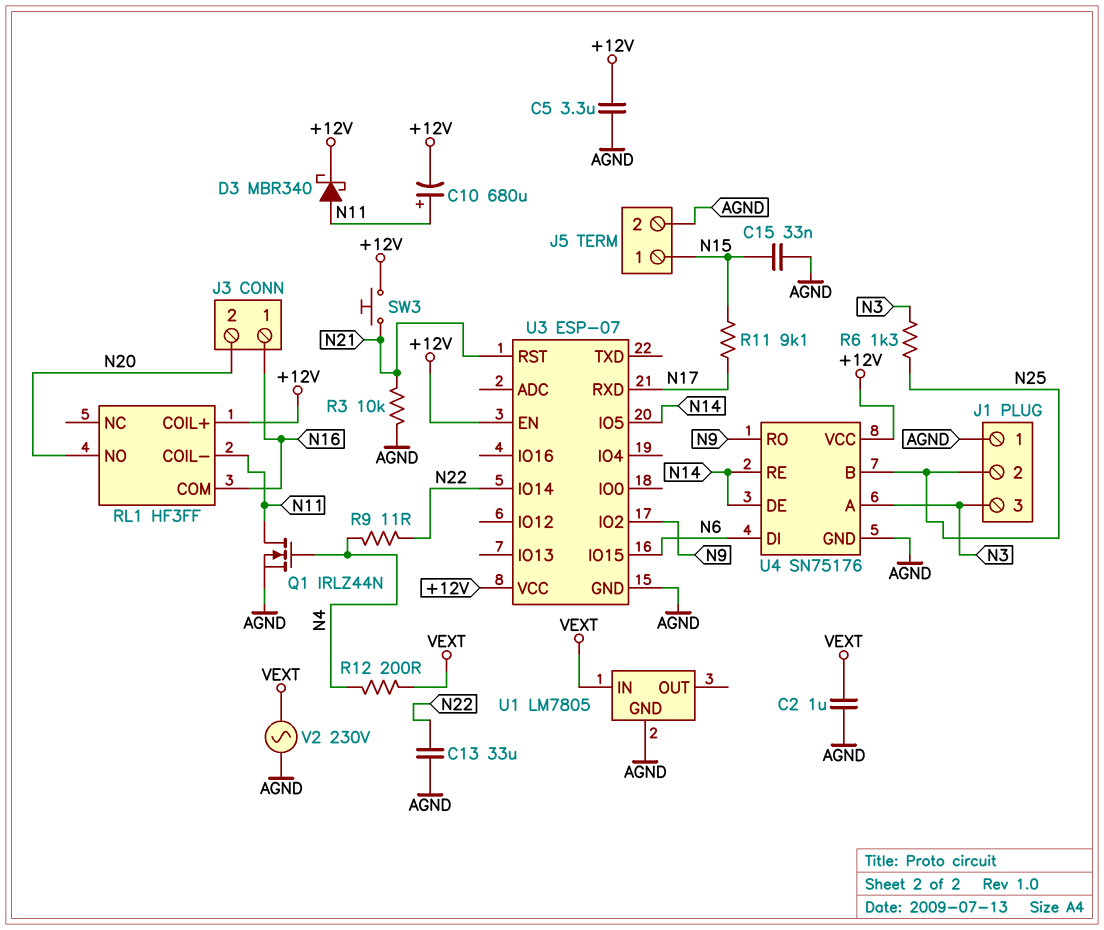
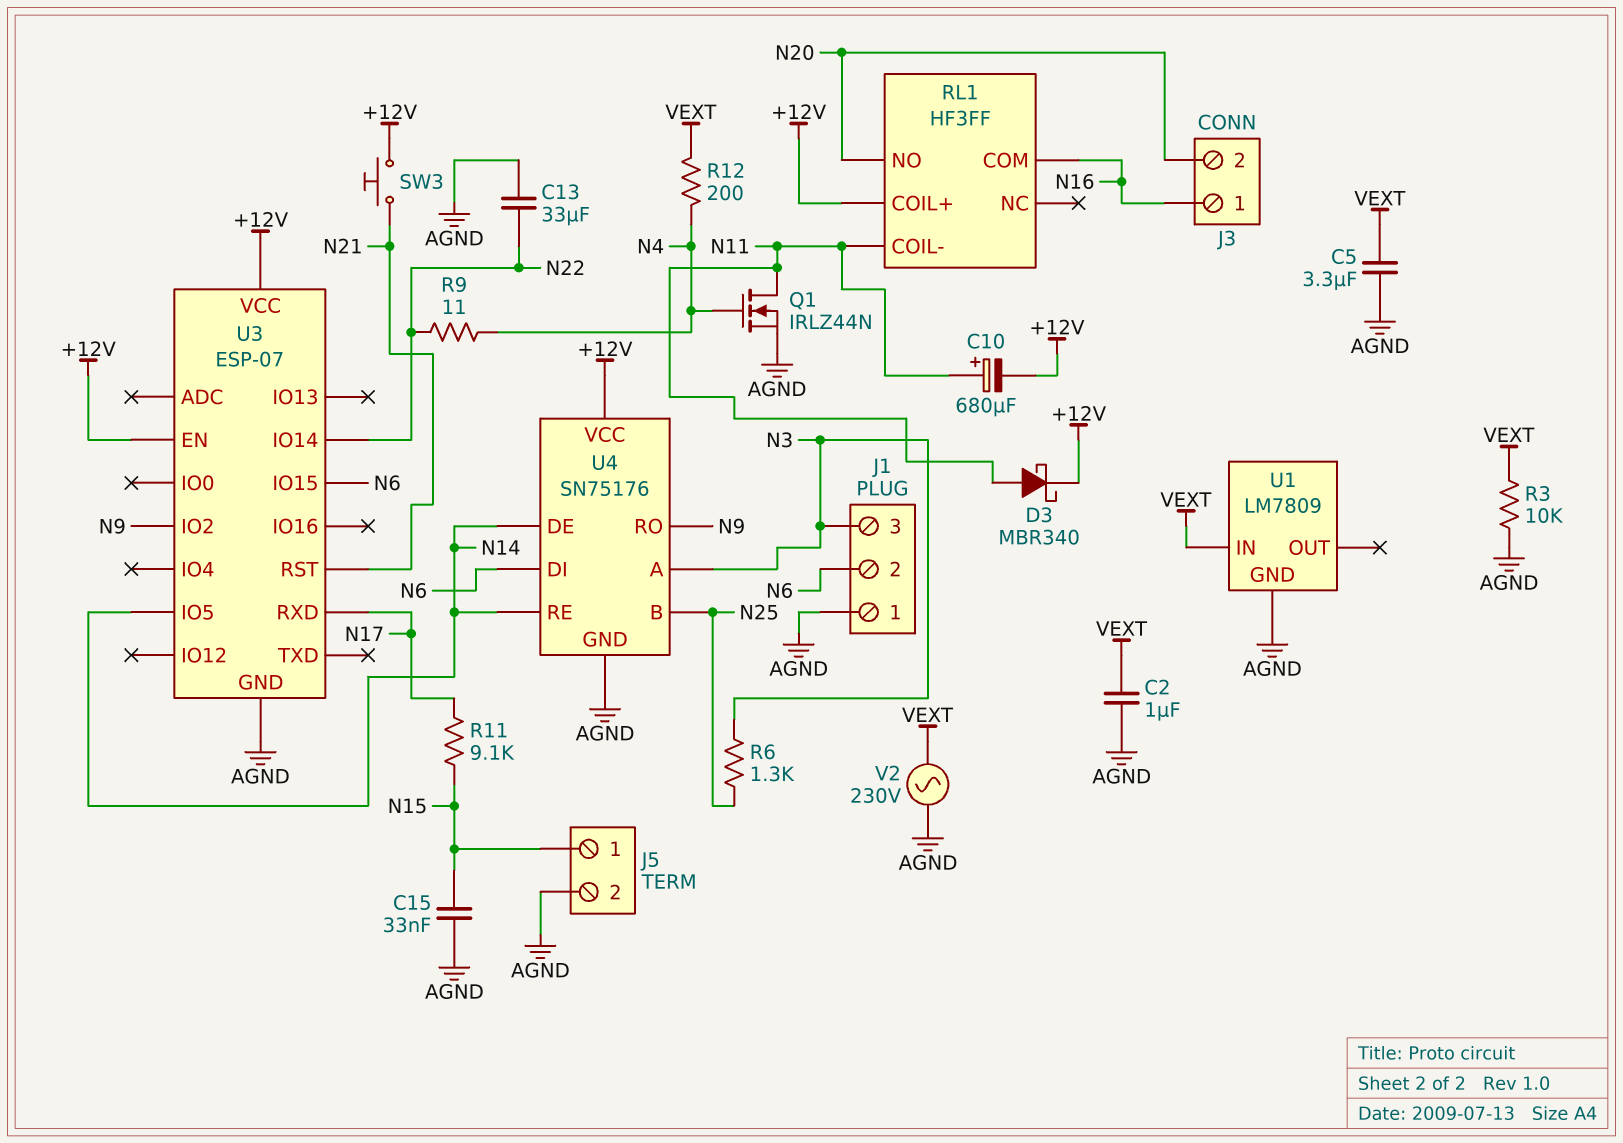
C5: 3.3uF (+12V, AGND) -> 3.3uF (AGND, VEXT)
J1 pin 2: N25 -> N6
R3: 10k (AGND, N21) -> 10k (AGND, VEXT)
U1: LM7805 -> LM7809

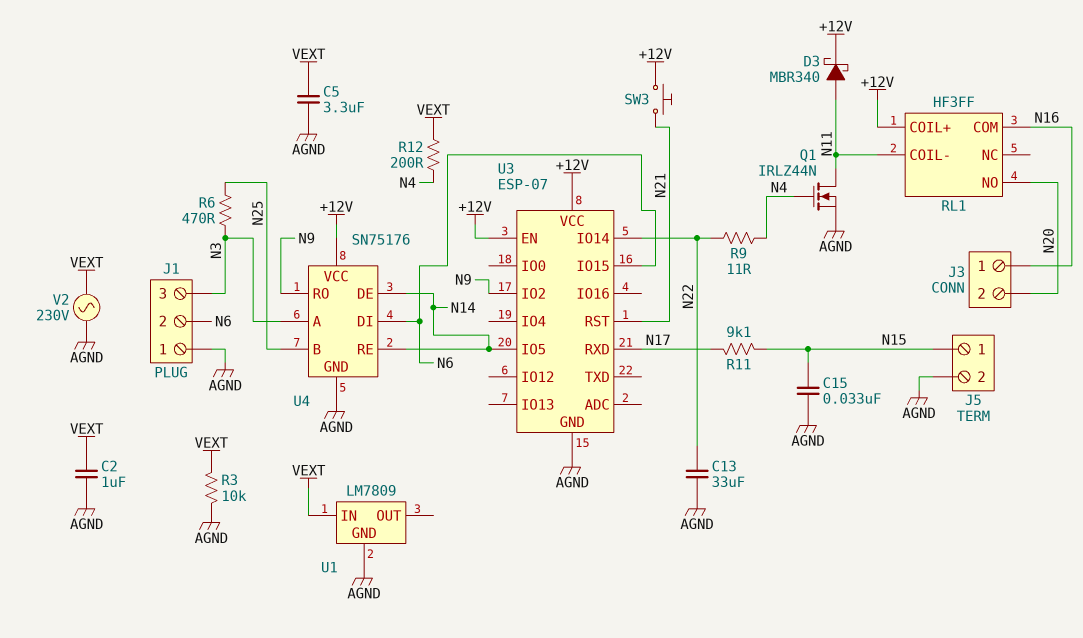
C10: 680uF (plus N11, minus +12V) -> none
R6: 1.3k (N3, N25) -> 470 (N3, N25)

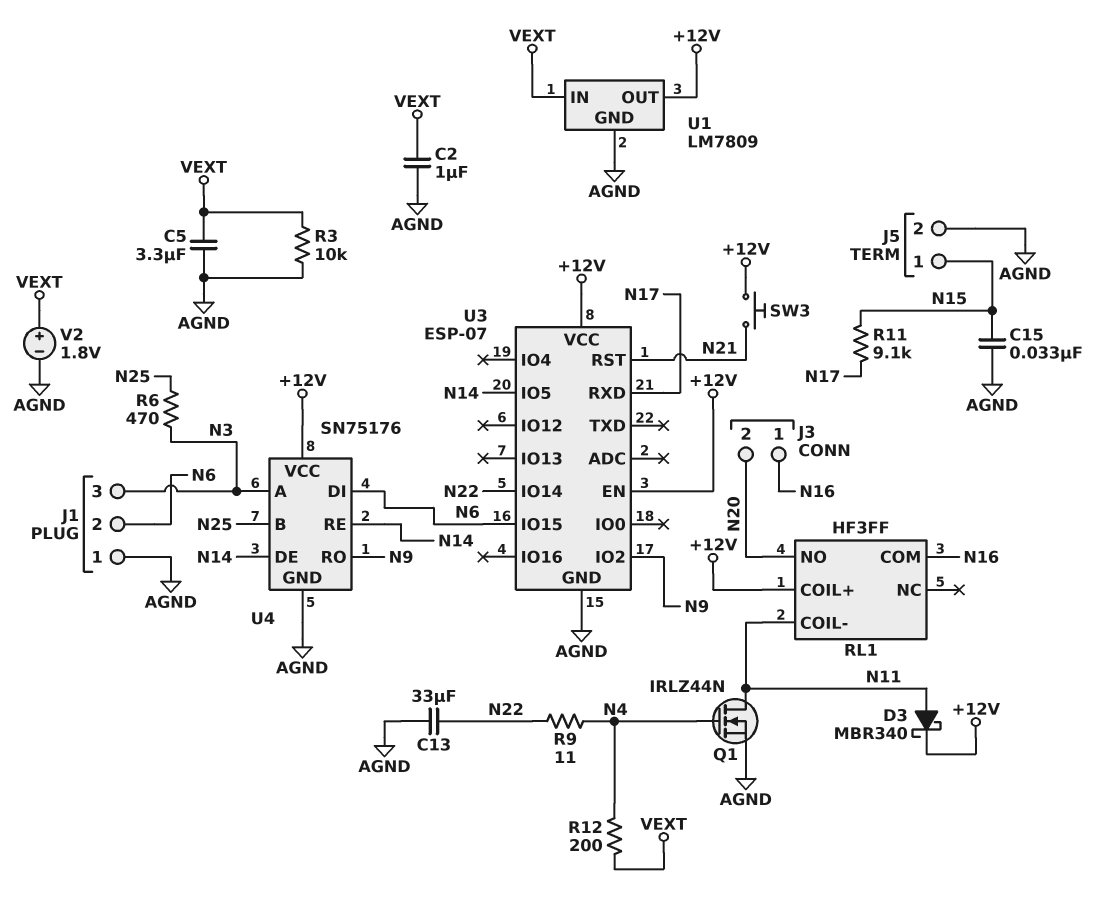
U1 pin OUT: none -> +12V
V2: AC 230V (AGND, VEXT) -> 1.8V (plus VEXT, minus AGND)

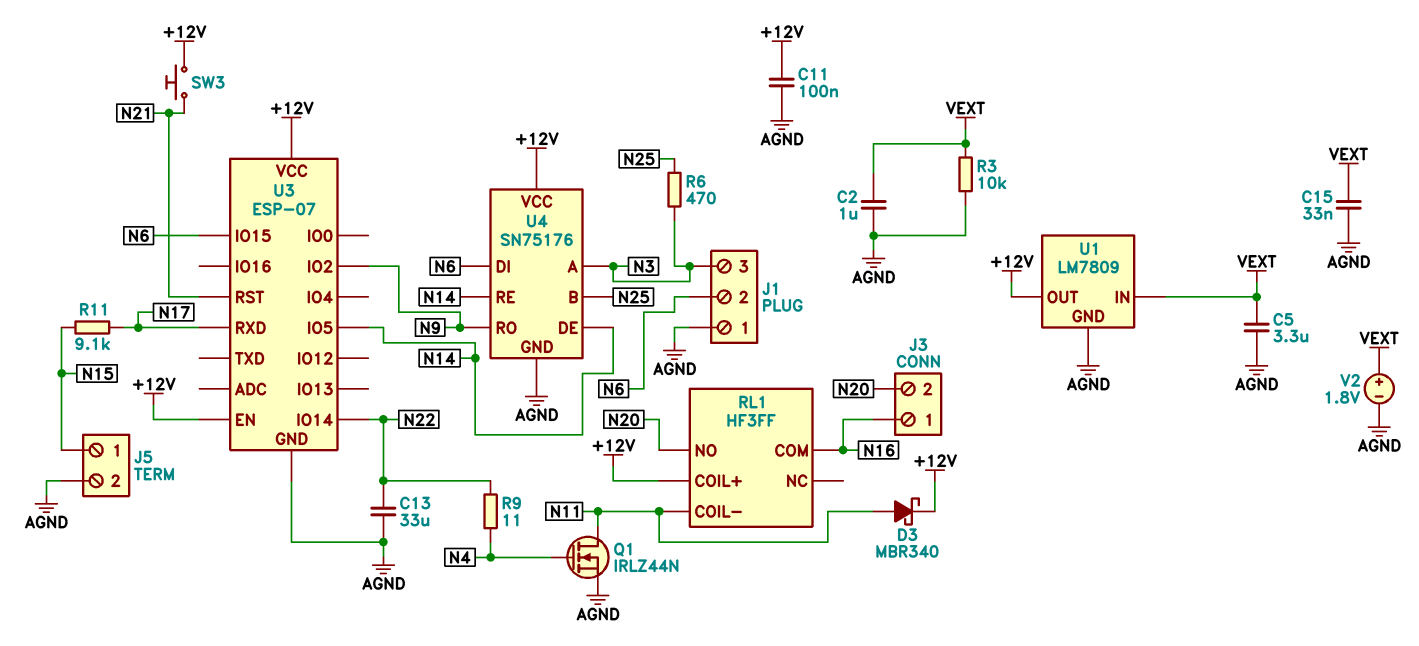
C11: none -> 100nF (+12V, AGND)
C15: 33nF (AGND, N15) -> 33nF (AGND, VEXT)
R12: 200 (N4, VEXT) -> none

